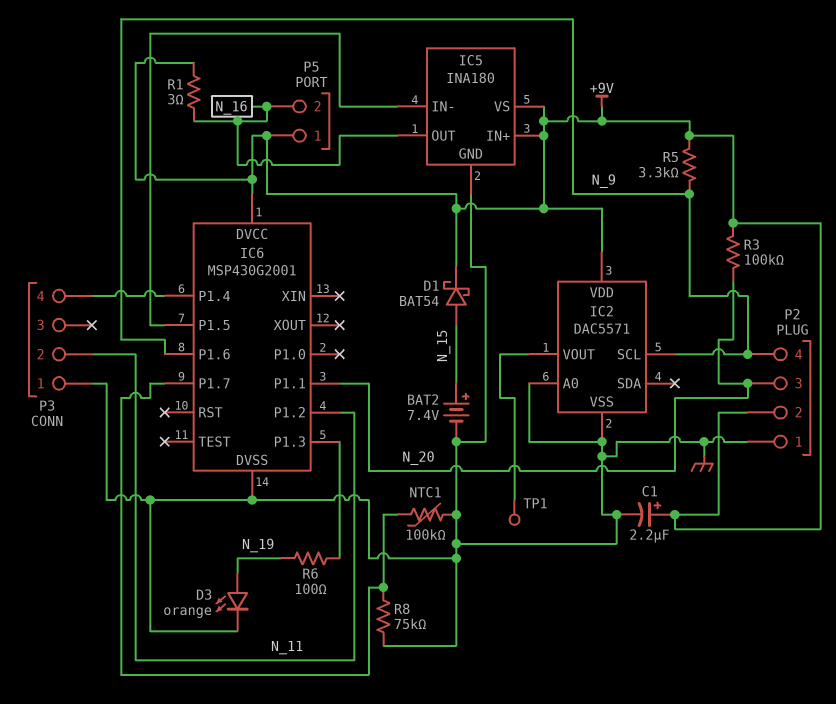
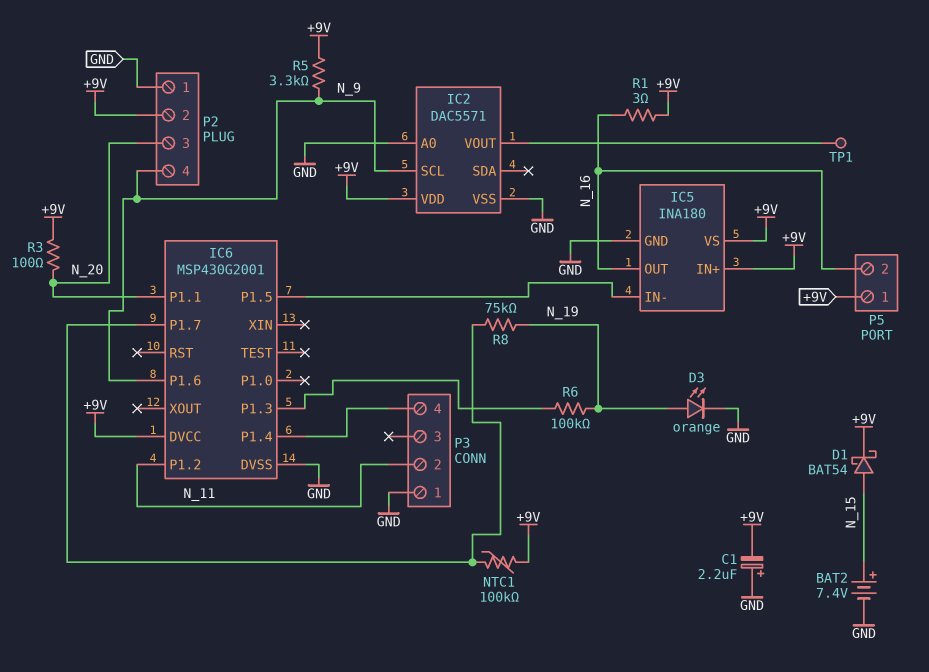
C1: 2.2uF (plus +9V, minus GND) -> 2.2uF (plus GND, minus +9V)
NTC1: 100k (GND, IC6/P1.7) -> 100k (+9V, IC6/P1.7)
R3: 100k (+9V, N_20) -> 100 (+9V, N_20)
R6: 100 (IC6/P1.3, N_19) -> 100k (IC6/P1.3, N_19)
R8: 75k (GND, IC6/P1.7) -> 75k (IC6/P1.7, N_19)

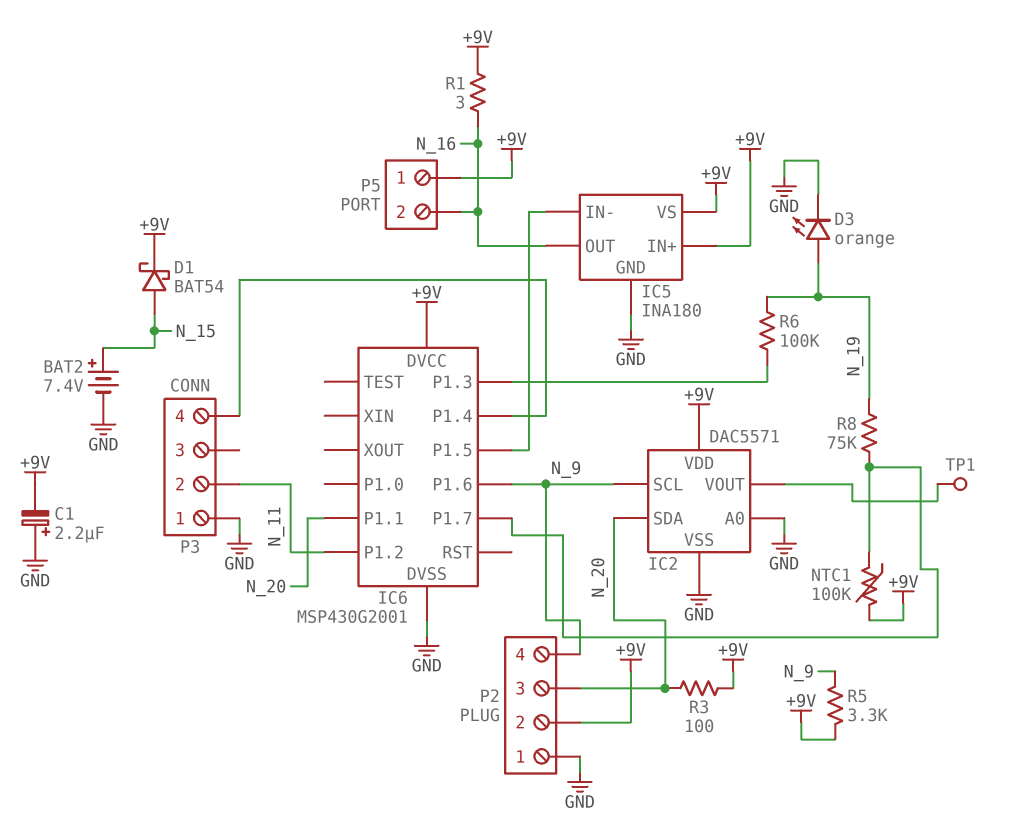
IC2 pin SDA: none -> N_20

